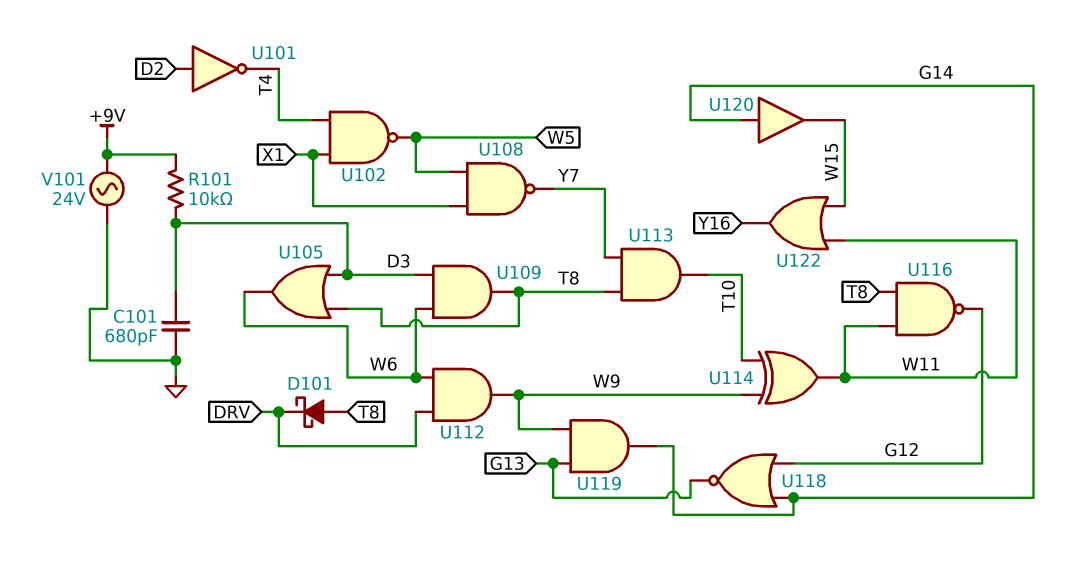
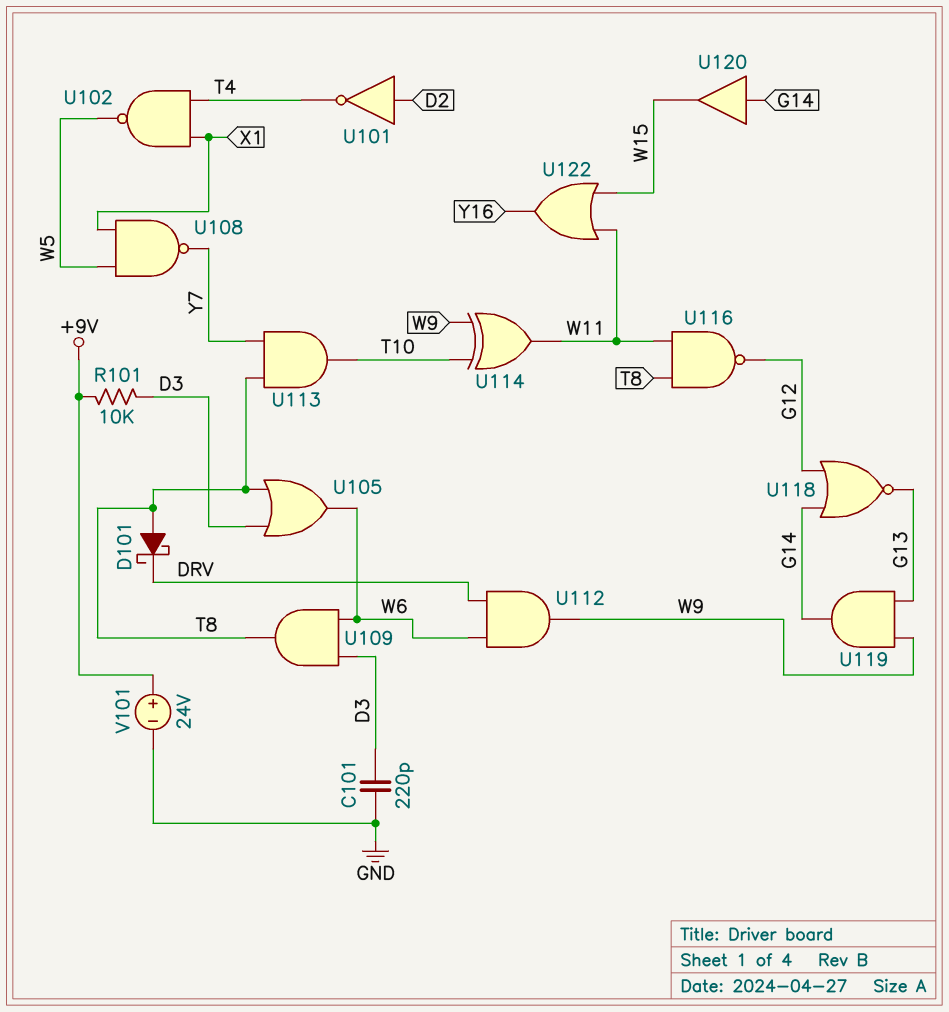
C101: 680pF (D3, GND) -> 220pF (D3, GND)
V101: AC 24V (+9V, GND) -> 24V (plus +9V, minus GND)

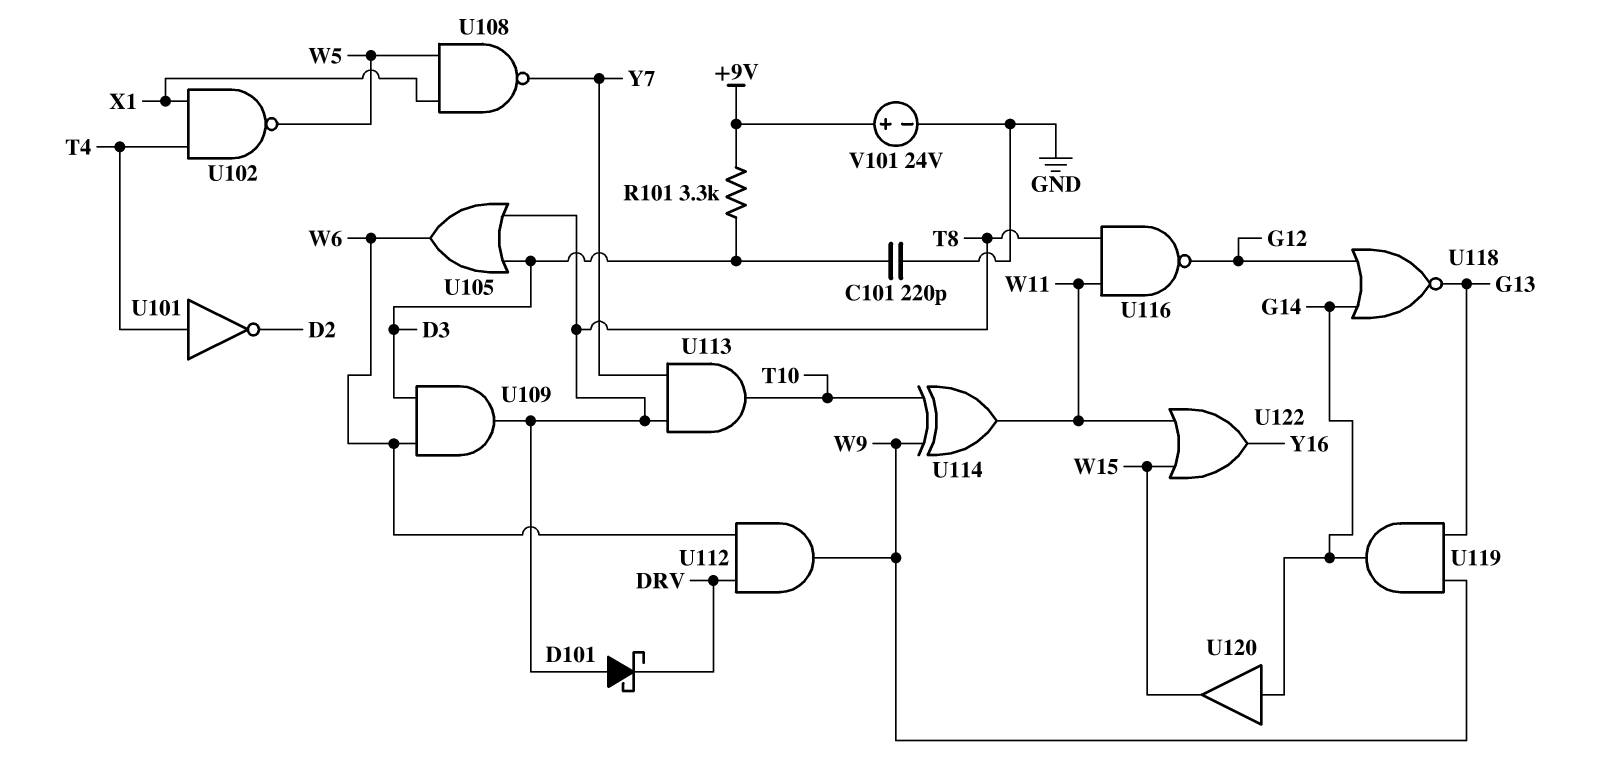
R101: 10k (+9V, D3) -> 3.3k (+9V, D3)
U101: NOT (in D2, out T4) -> NOT (in T4, out D2)

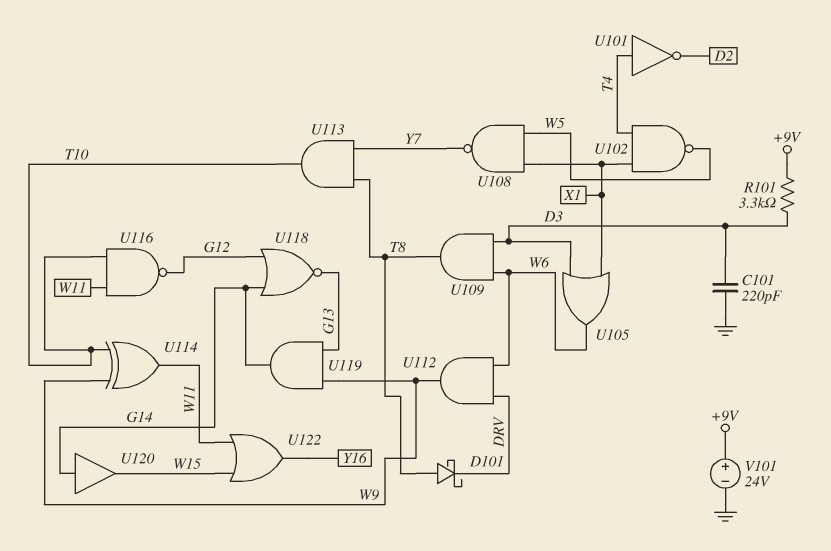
U105: OR (in D3, in T8, out W6) -> OR (in D3, in X1, out W6)
U116: NAND (in T8, in W11, out G12) -> NAND (in T10, in W11, out G12)

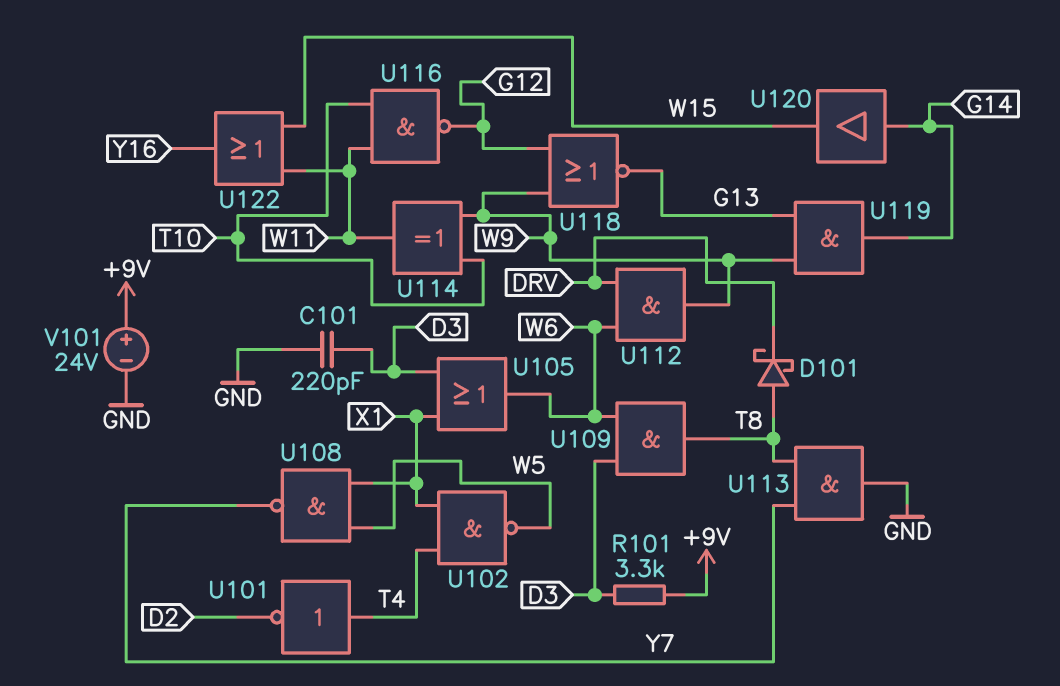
U113: AND (in T8, in Y7, out T10) -> AND (in T8, in Y7, out GND)
U118: NOR (in G12, in G14, out G13) -> NOR (in G12, in W9, out G13)

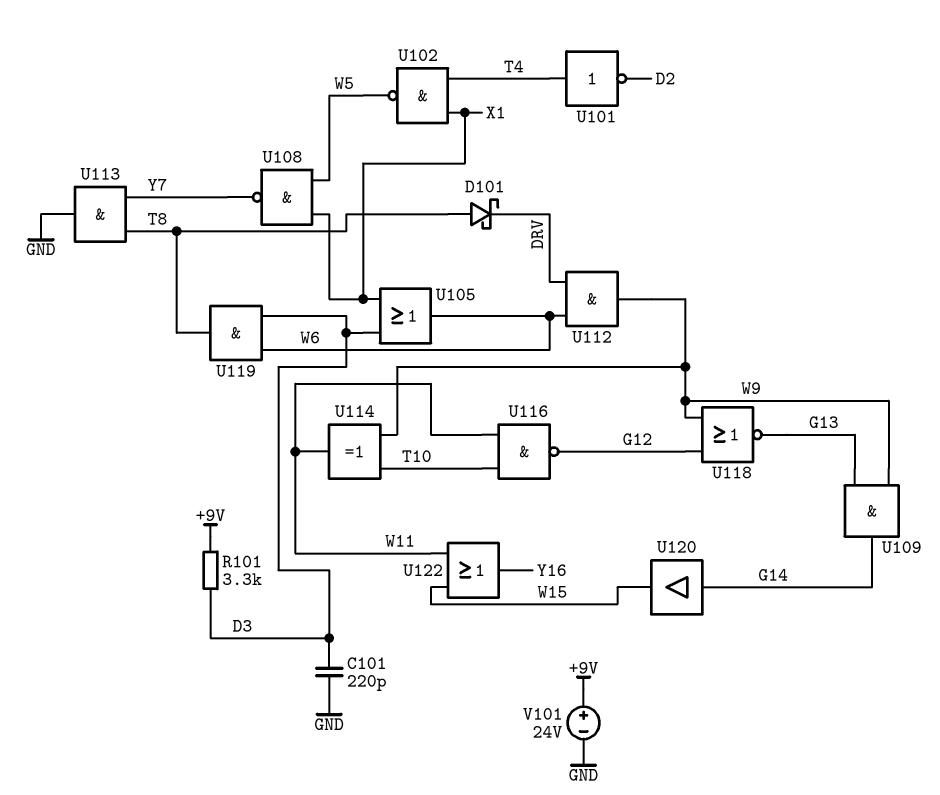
U109: AND (in D3, in W6, out T8) -> AND (in G13, in W9, out G14)
U119: AND (in G13, in W9, out G14) -> AND (in D3, in W6, out T8)

